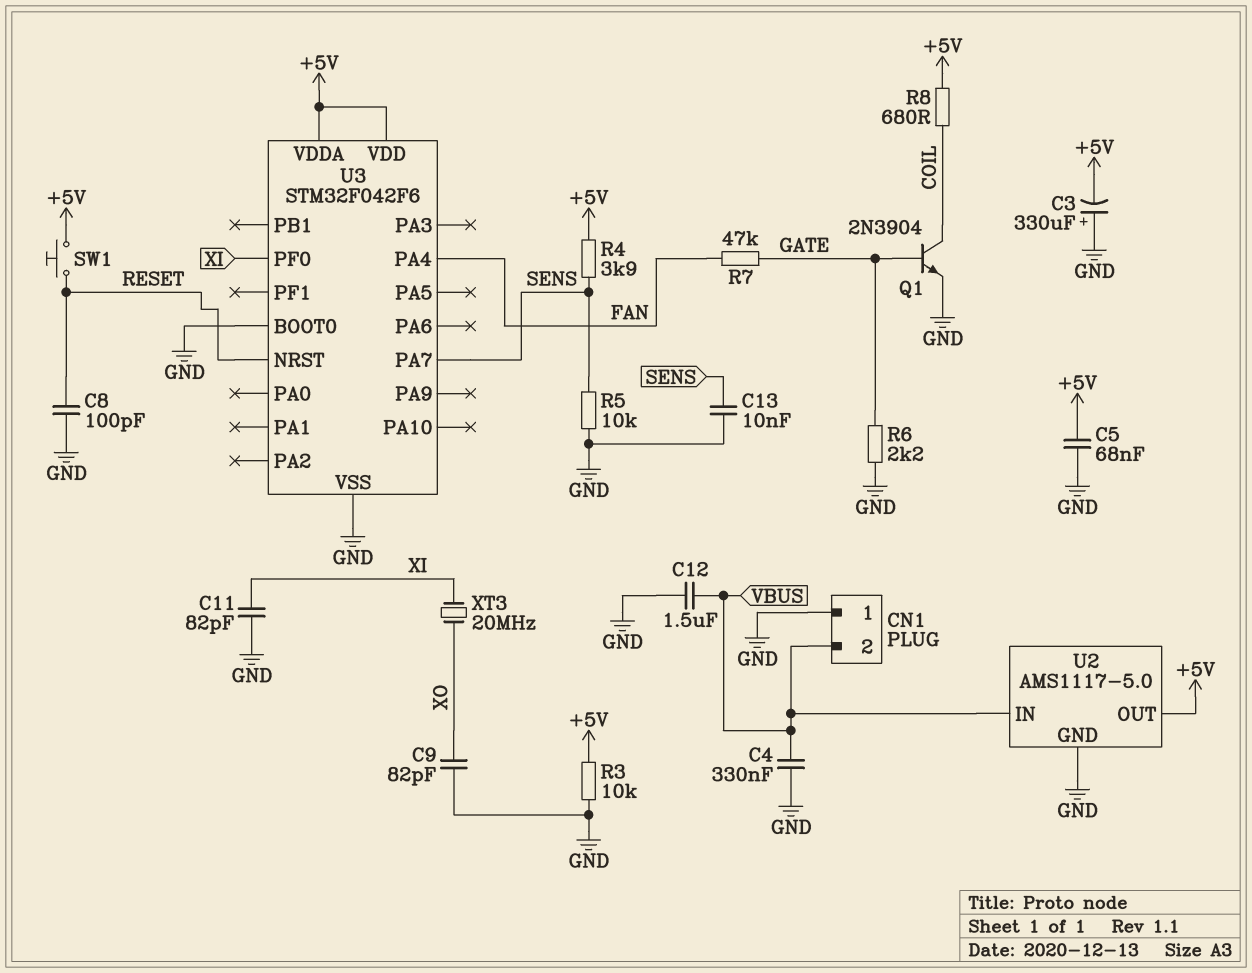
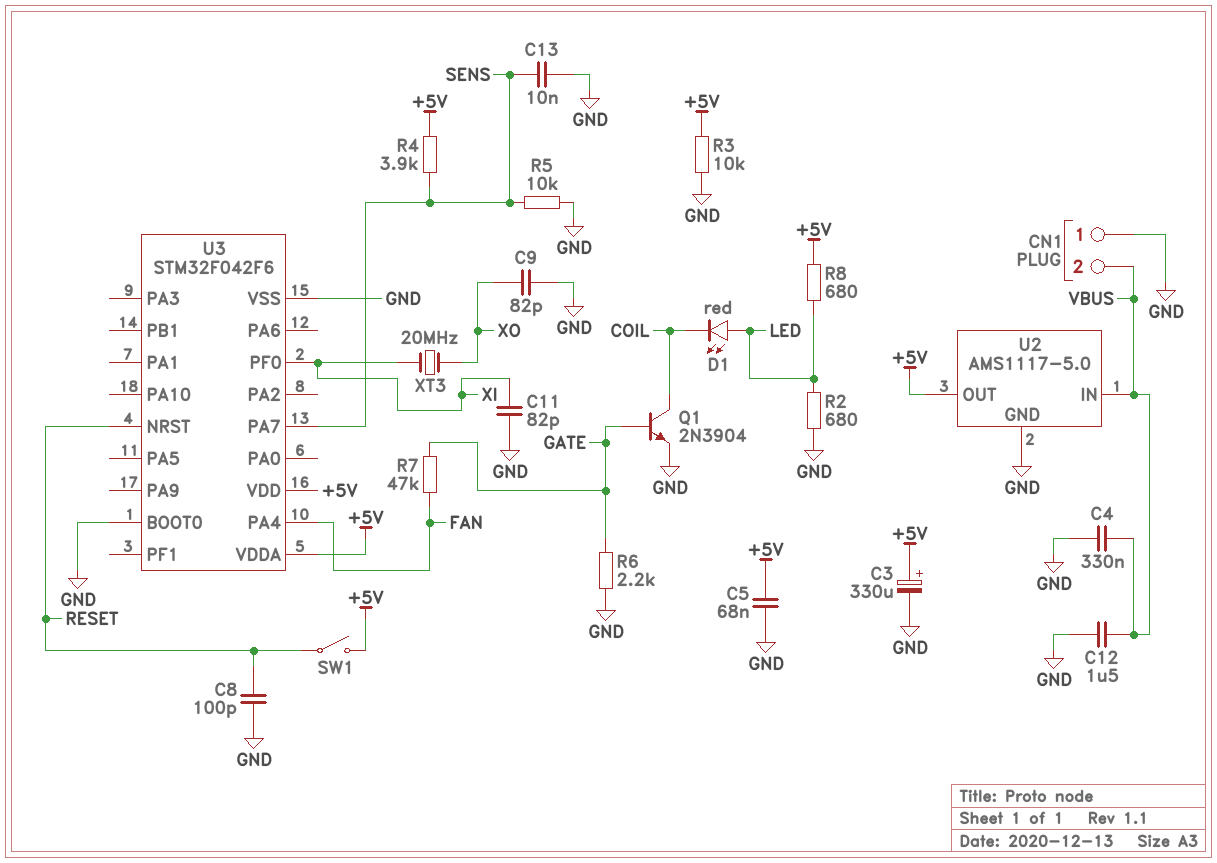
C3: 330uF (plus GND, minus +5V) -> 330uF (plus +5V, minus GND)
D1: none -> LED red (A LED, K COIL)
R2: none -> 680 (GND, LED)
R8: 680 (+5V, COIL) -> 680 (+5V, LED)
SW1: button (+5V, RESET) -> switch (+5V, RESET)

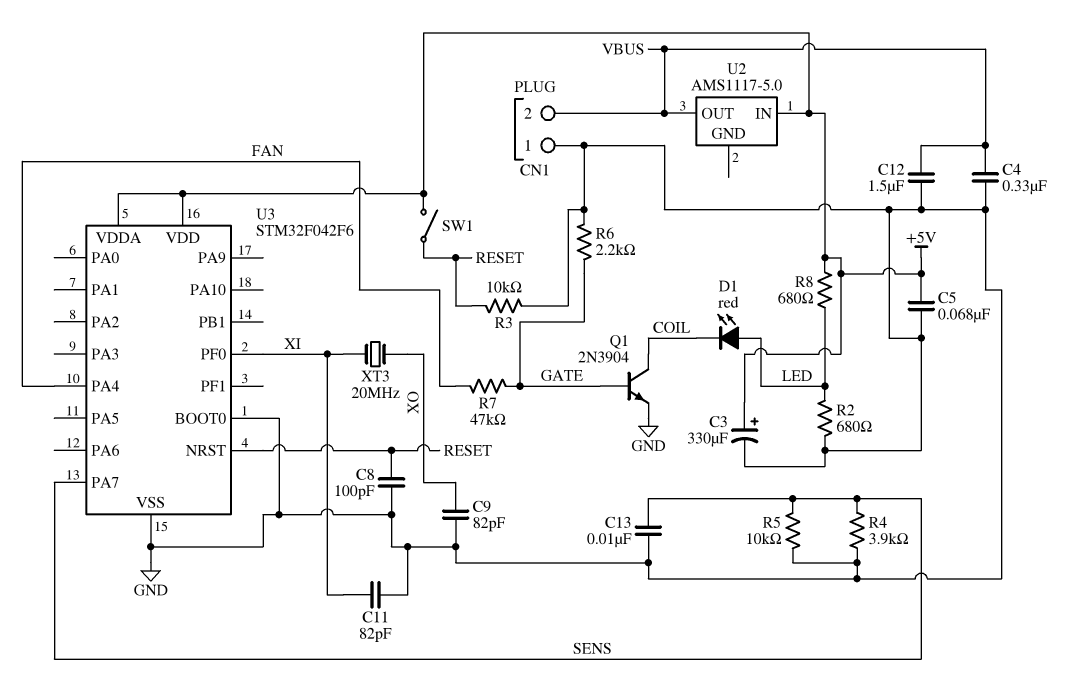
R3: 10k (+5V, GND) -> 10k (GND, RESET)
R4: 3.9k (+5V, SENS) -> 3.9k (GND, SENS)
U2 pin GND: GND -> none
U2 pin IN: VBUS -> +5V
U2 pin OUT: +5V -> VBUS

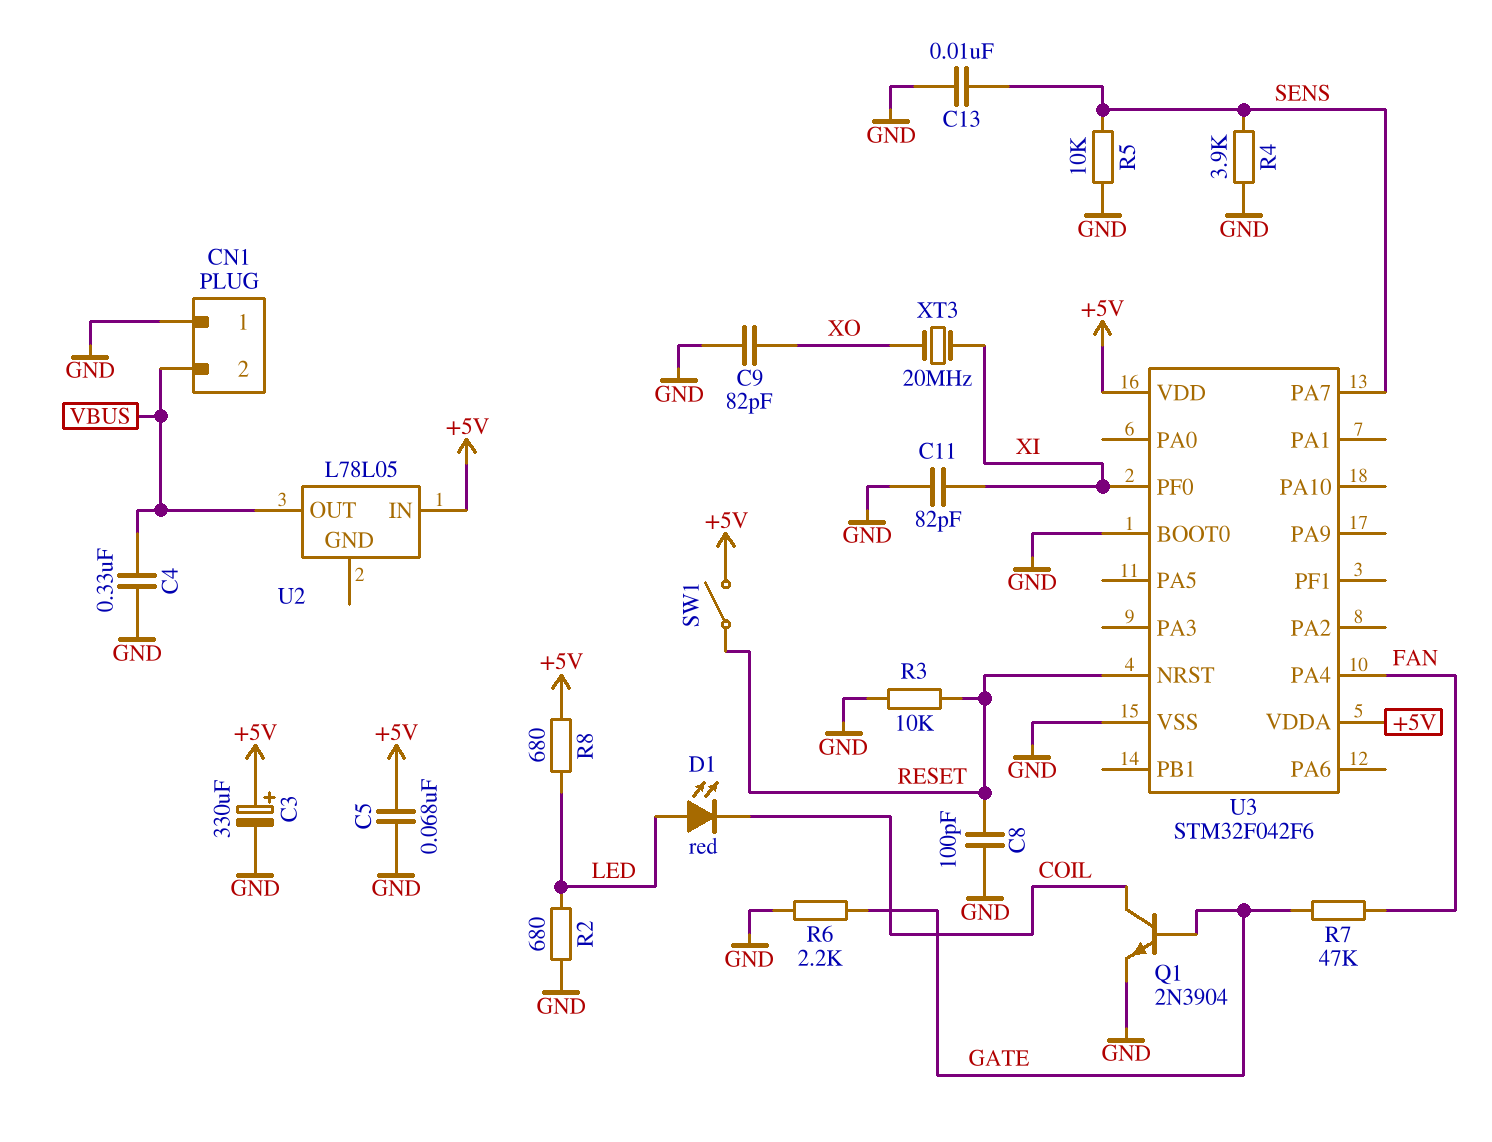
C12: 1.5uF (GND, VBUS) -> none
U2: AMS1117-5.0 -> L78L05

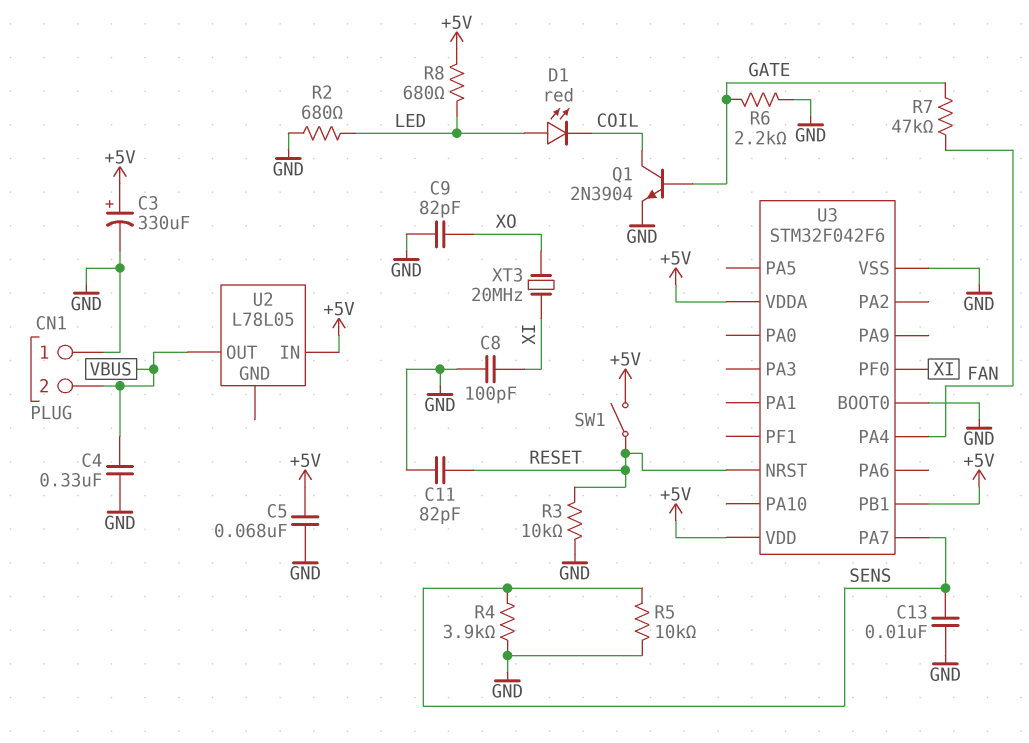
C8: 100pF (GND, RESET) -> 100pF (GND, XI)
C11: 82pF (GND, XI) -> 82pF (GND, RESET)
U3 pin PB1: none -> +5V

